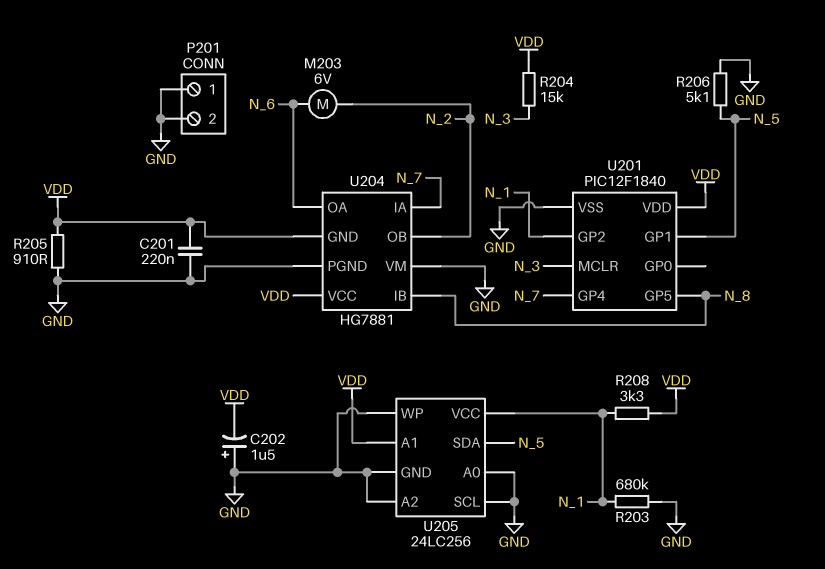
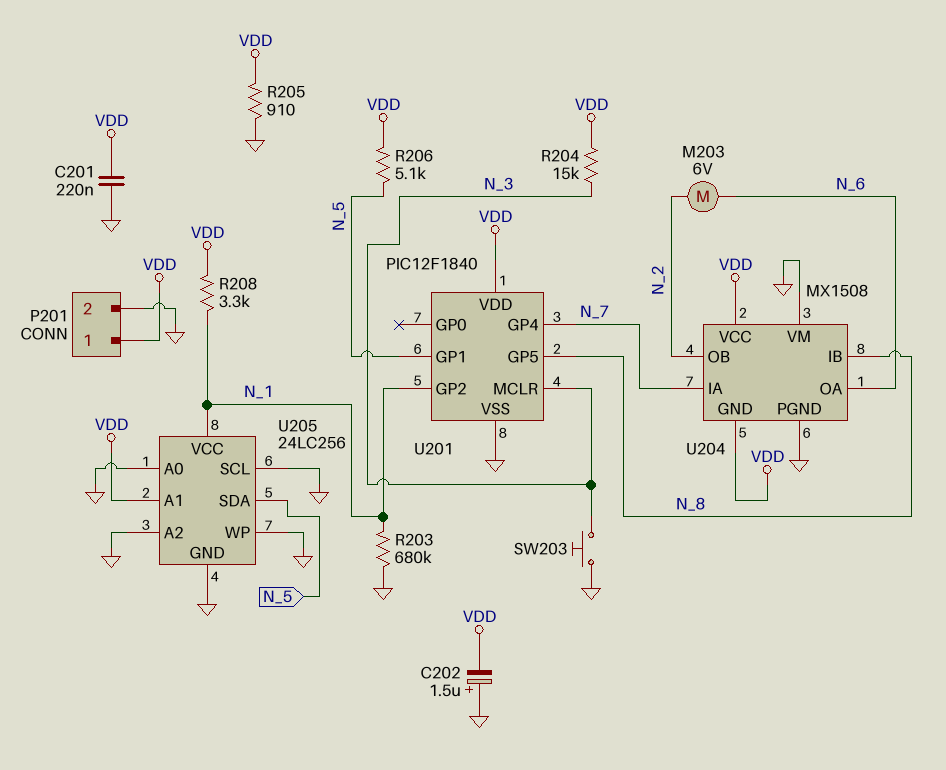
P201 pin 1: GND -> VDD
R206: 5.1k (GND, N_5) -> 5.1k (N_5, VDD)
SW203: none -> button (GND, N_3)
U204: HG7881 -> MX1508

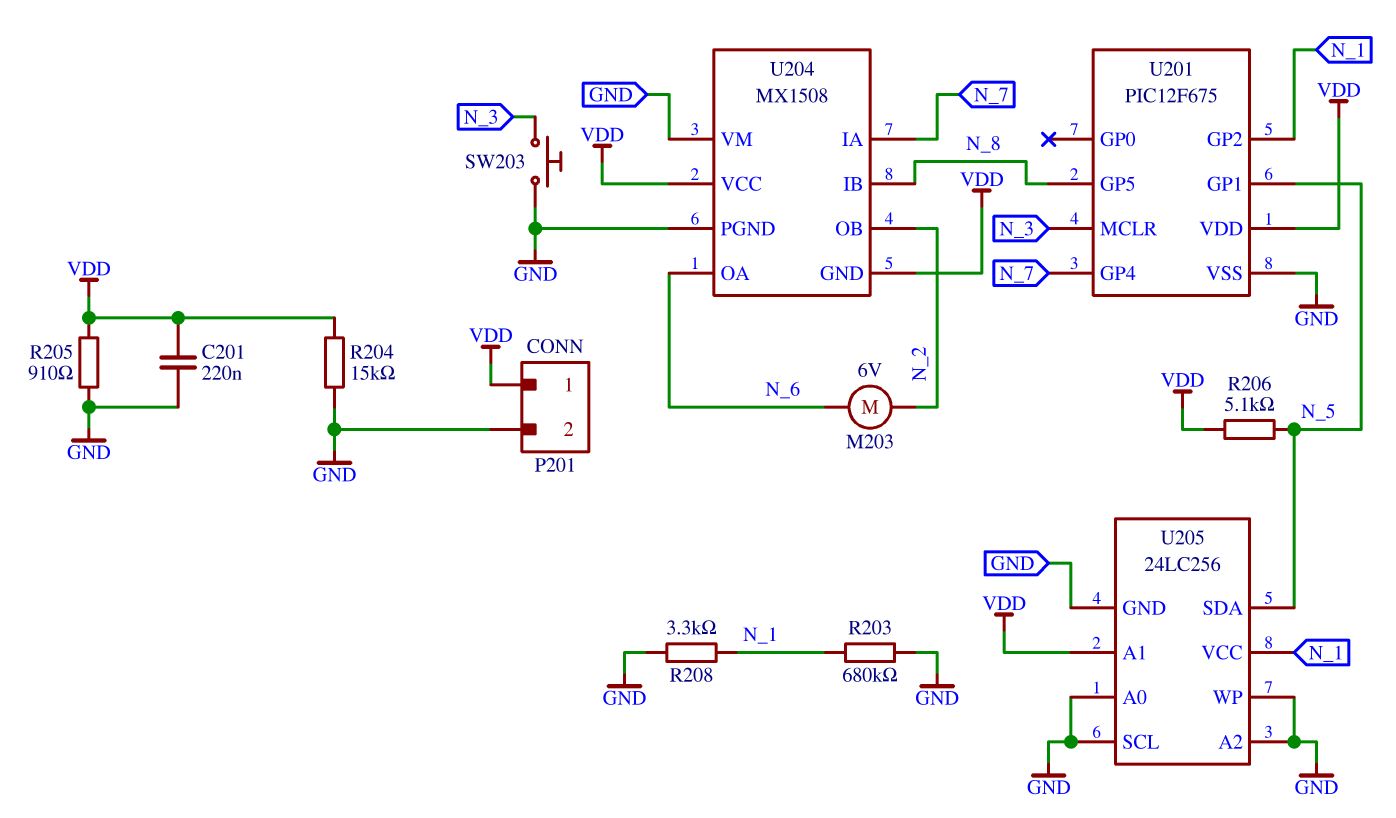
C202: 1.5uF (plus GND, minus VDD) -> none
R204: 15k (N_3, VDD) -> 15k (GND, VDD)
R208: 3.3k (N_1, VDD) -> 3.3k (GND, N_1)
U201: PIC12F1840 -> PIC12F675

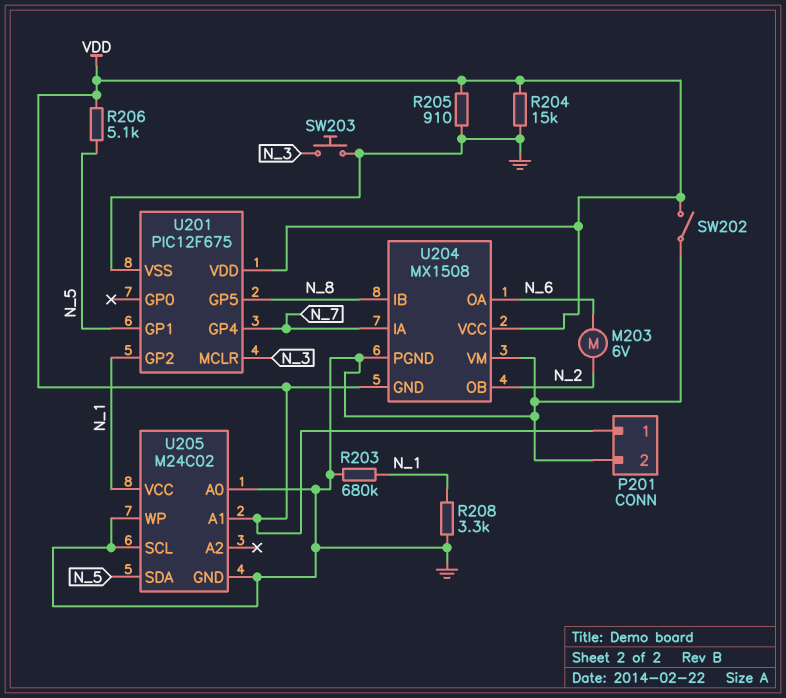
C201: 220nF (GND, VDD) -> none
SW202: none -> switch (GND, VDD)
U205: 24LC256 -> M24C02
U205 pin A2: GND -> none

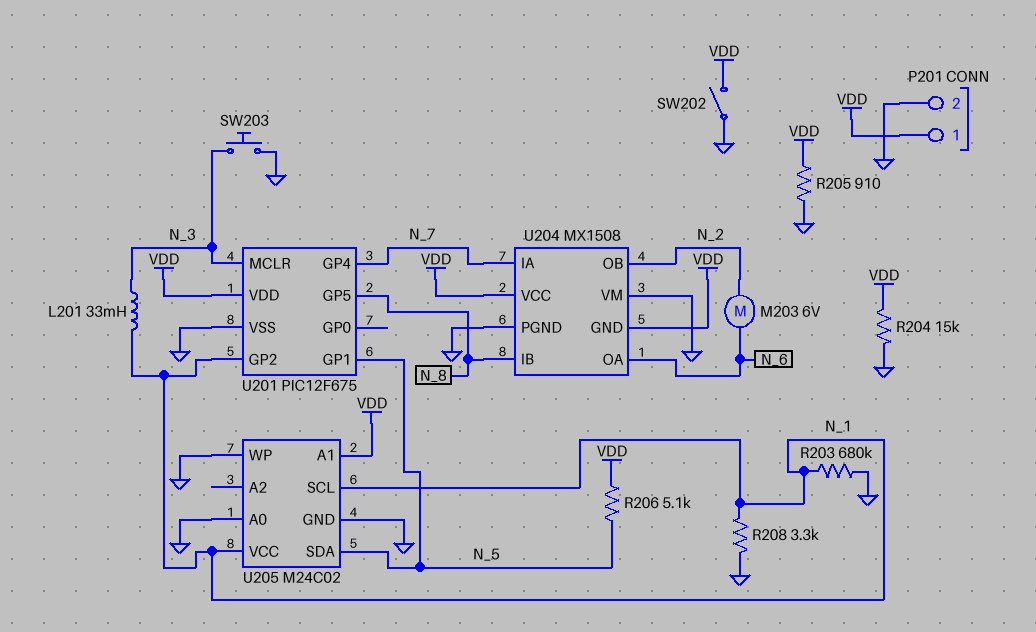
L201: none -> 33mH (N_1, N_3)
U205 pin SCL: GND -> N_1

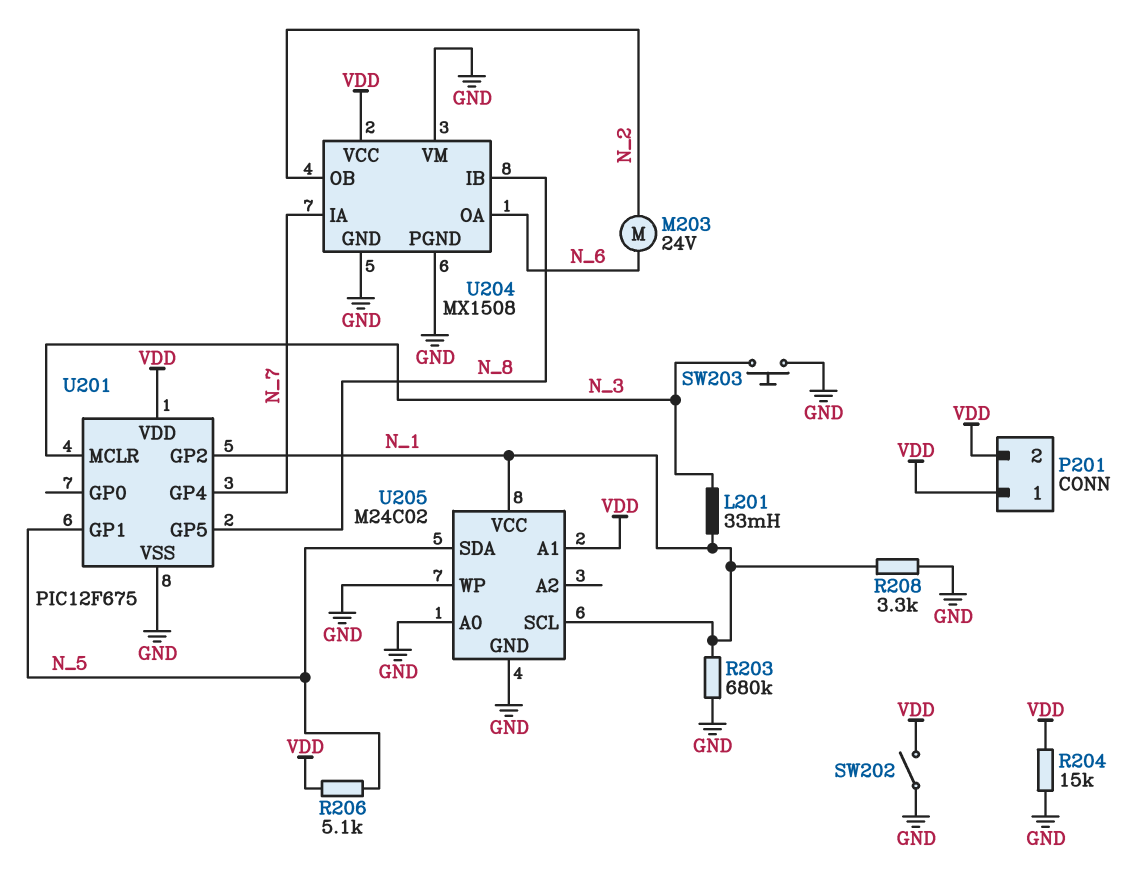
M203: motor 6V (N_2, N_6) -> motor 24V (N_2, N_6)
P201 pin 2: GND -> VDD
R205: 910 (GND, VDD) -> none
U204 pin GND: VDD -> GND

